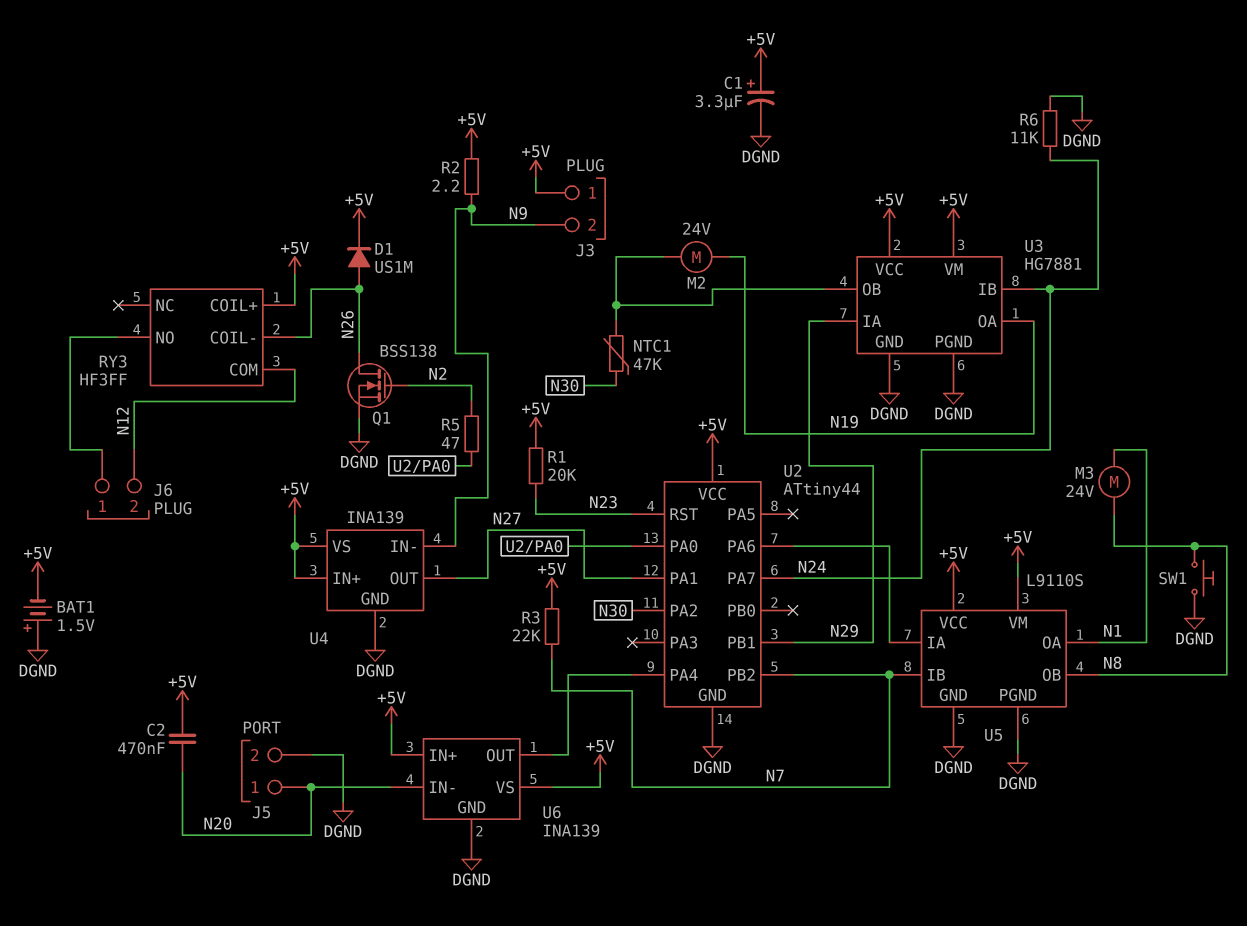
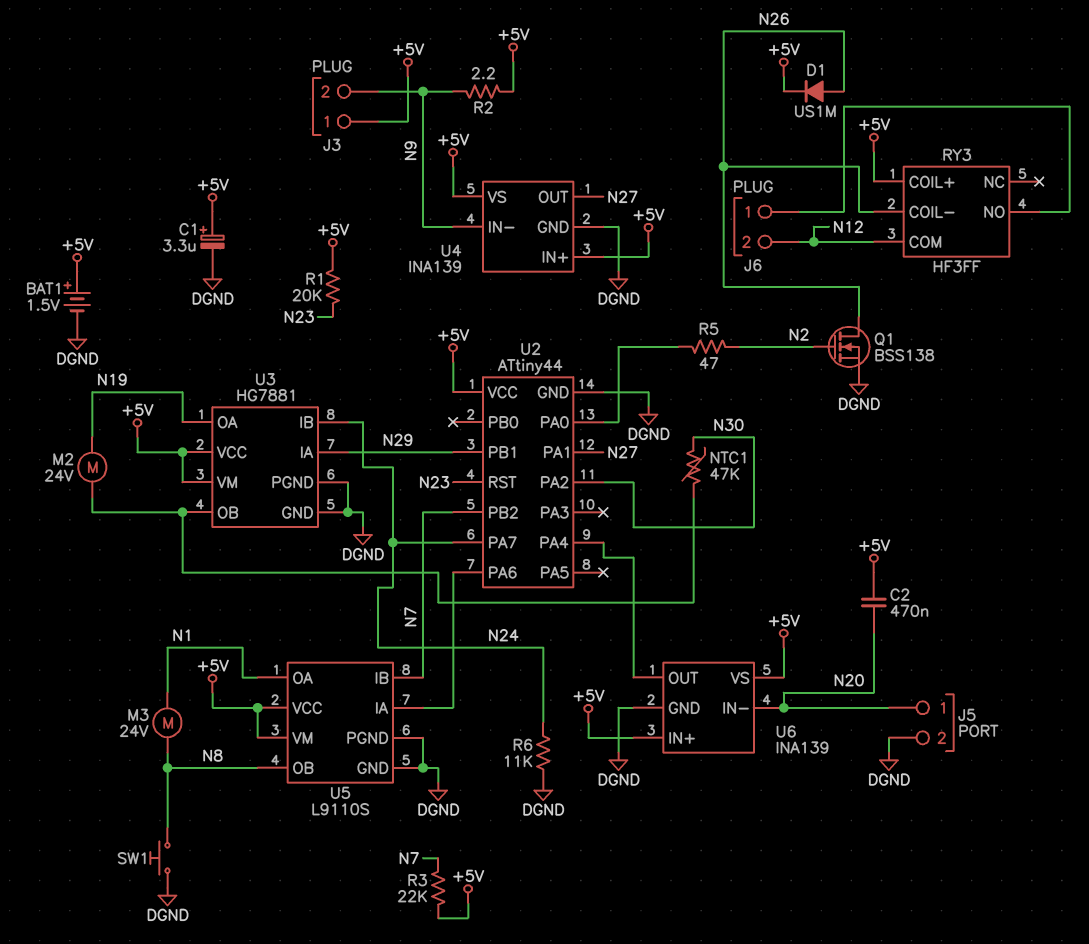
BAT1: 1.5V (plus DGND, minus +5V) -> 1.5V (plus +5V, minus DGND)

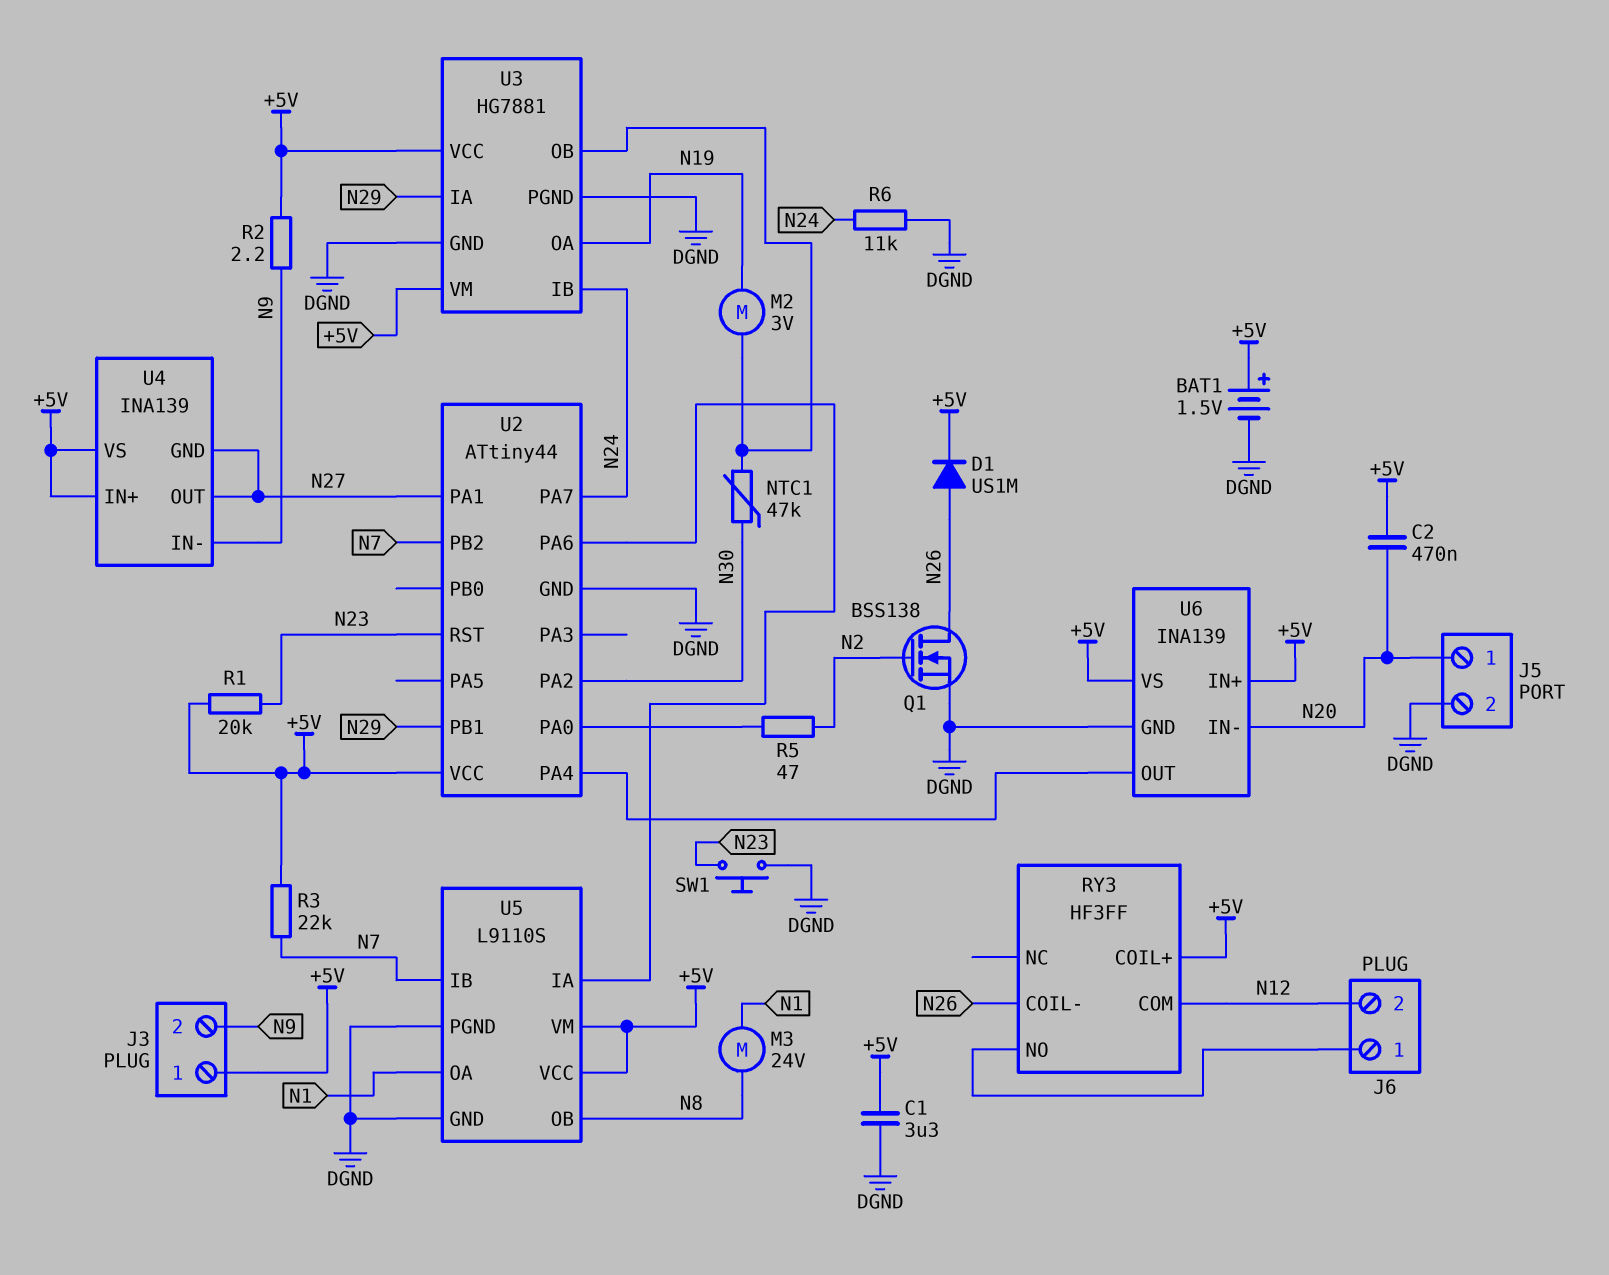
C1: 3.3uF (plus +5V, minus DGND) -> 3.3uF (+5V, DGND)
M2: motor 24V (N19, U3/OB) -> motor 3V (N19, U3/OB)
SW1: button (DGND, N8) -> button (DGND, N23)
U4 pin GND: DGND -> N27

